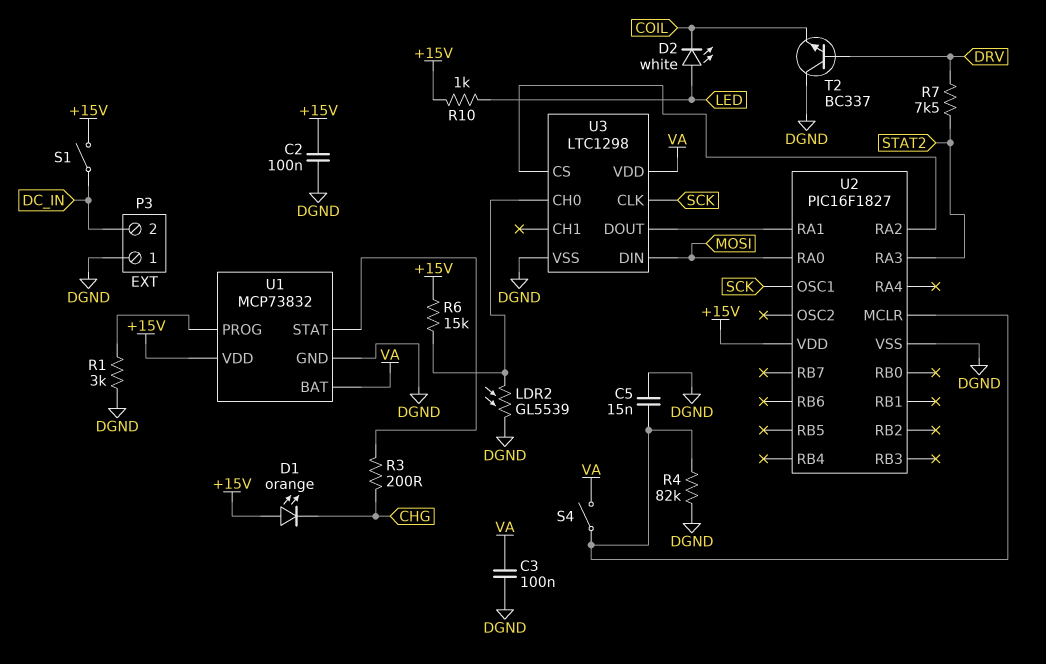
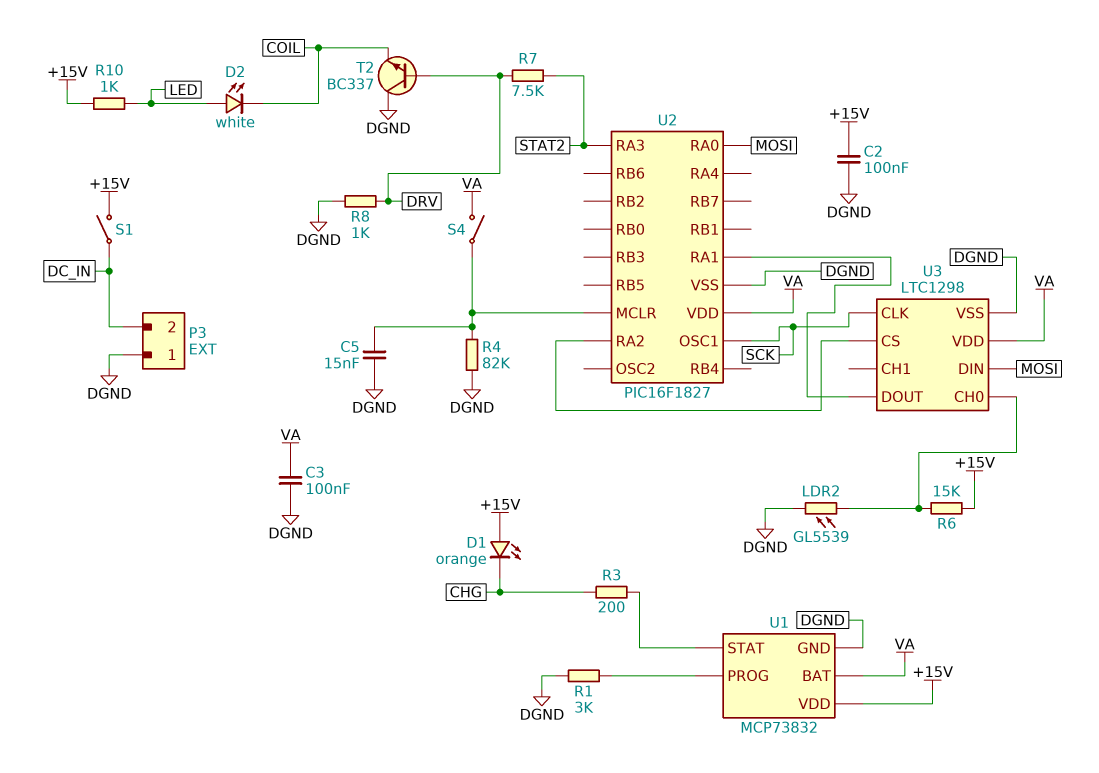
R8: none -> 1k (DGND, DRV)
U2 pin VDD: +15V -> VA

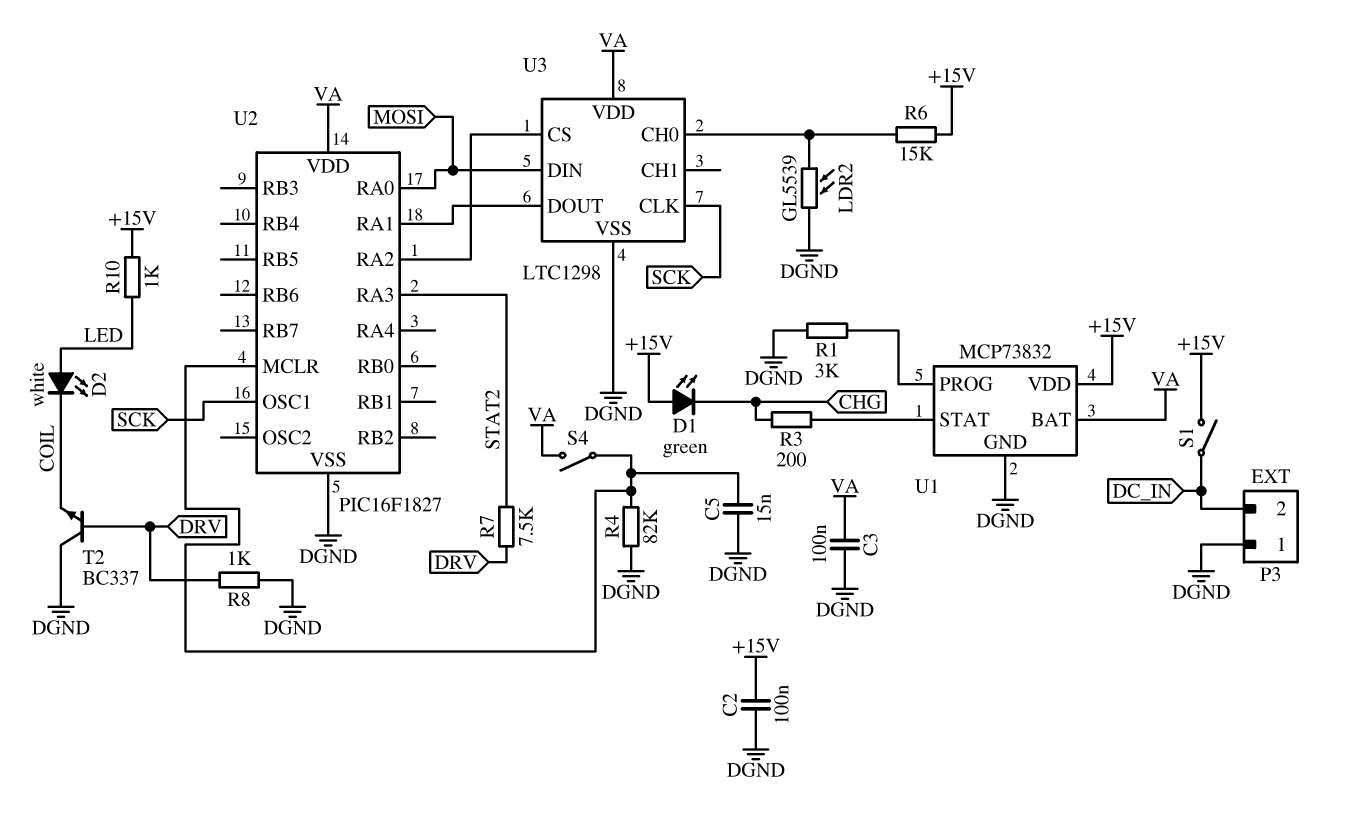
D1: LED orange (A +15V, K CHG) -> LED green (A +15V, K CHG)

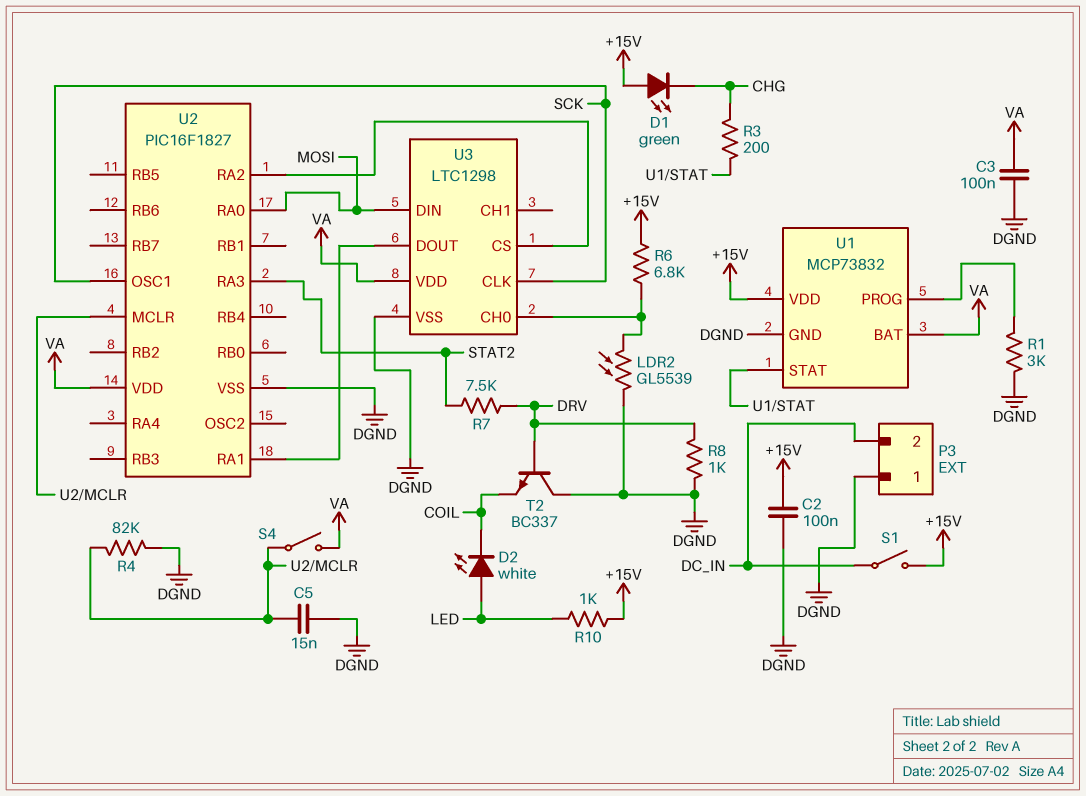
R6: 15k (+15V, U3/CH0) -> 6.8k (+15V, U3/CH0)

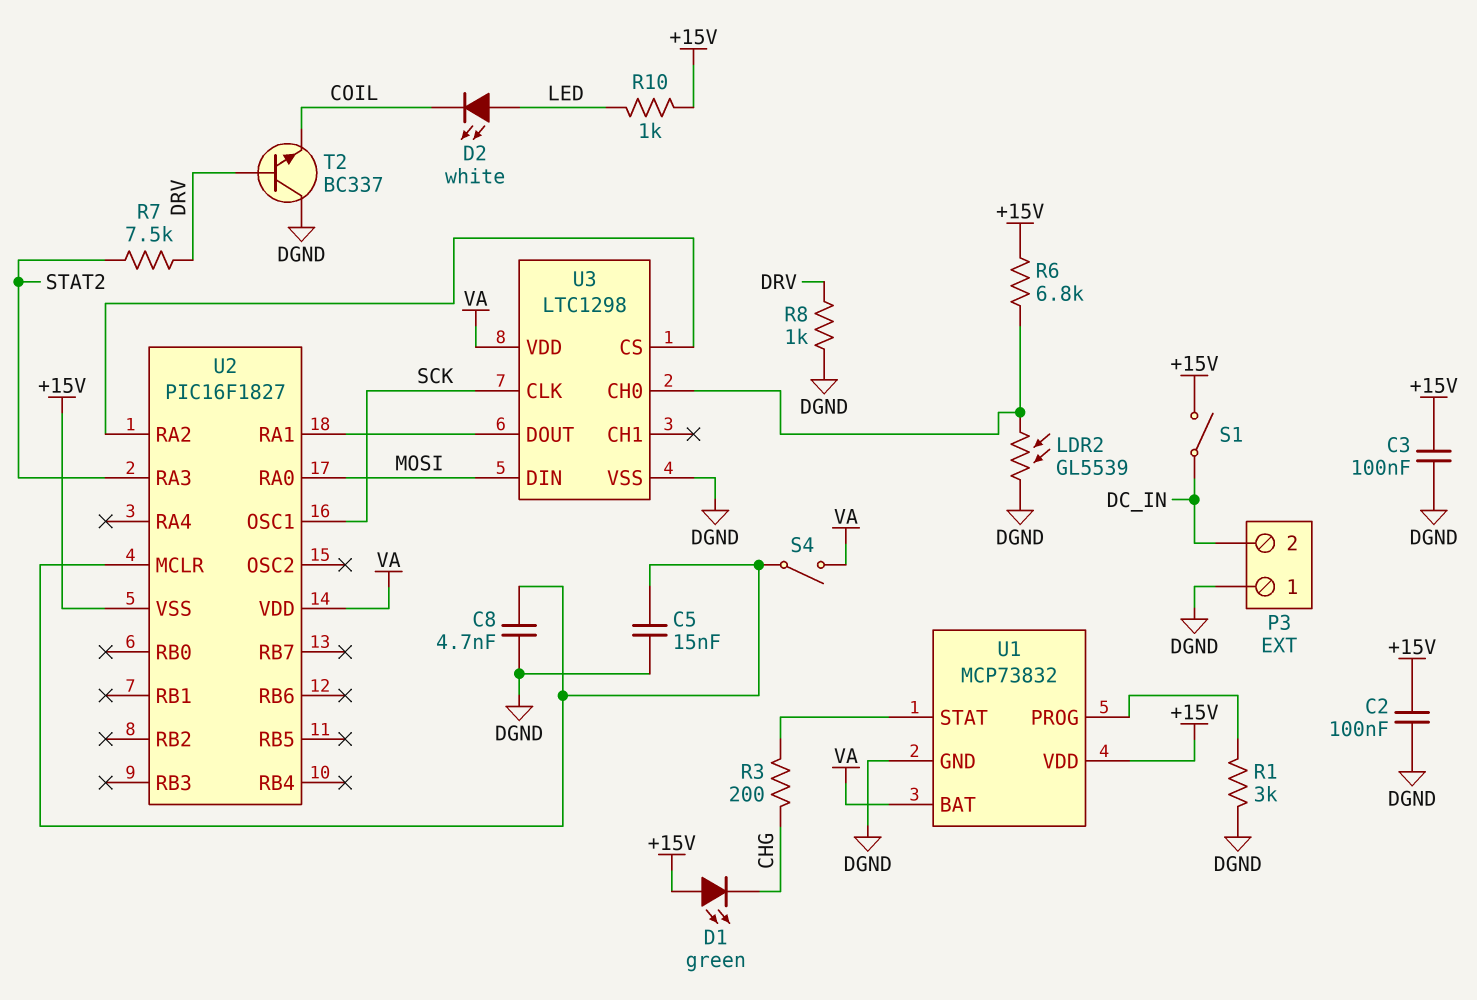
C3: 100nF (DGND, VA) -> 100nF (+15V, DGND)
C8: none -> 4.7nF (DGND, U2/MCLR)
R4: 82k (DGND, U2/MCLR) -> none
U2 pin VSS: DGND -> +15V

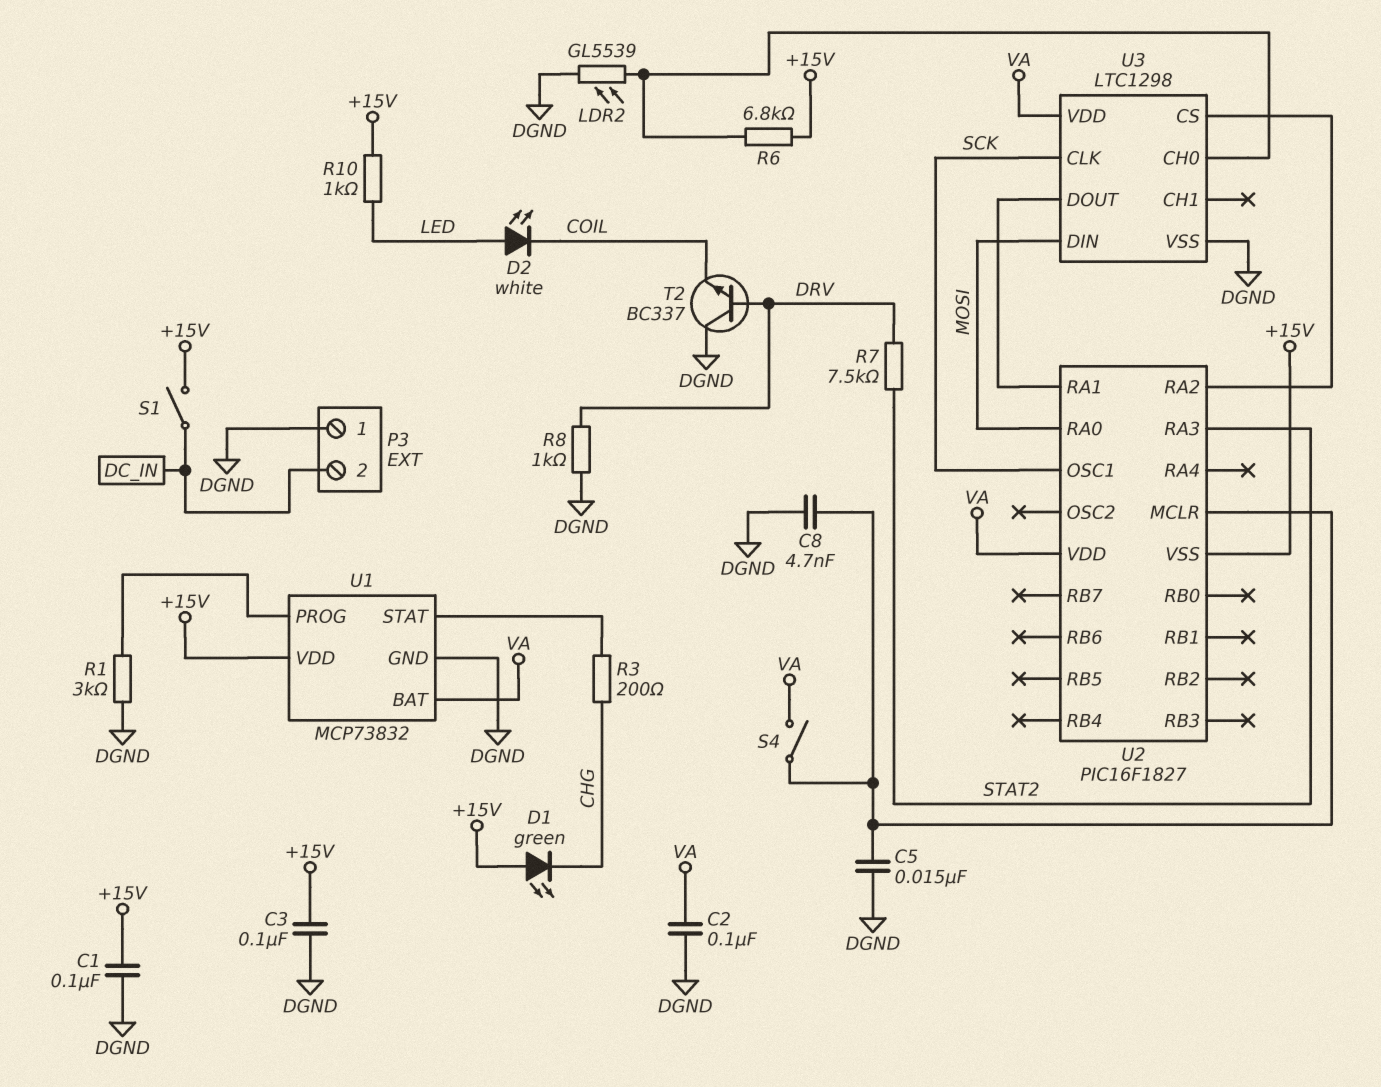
C1: none -> 100nF (+15V, DGND)
C2: 100nF (+15V, DGND) -> 100nF (DGND, VA)

